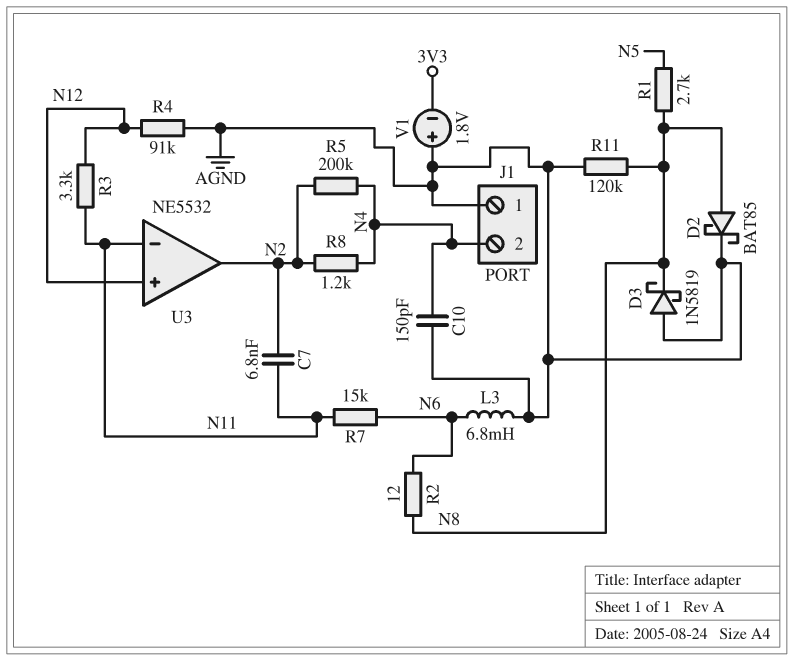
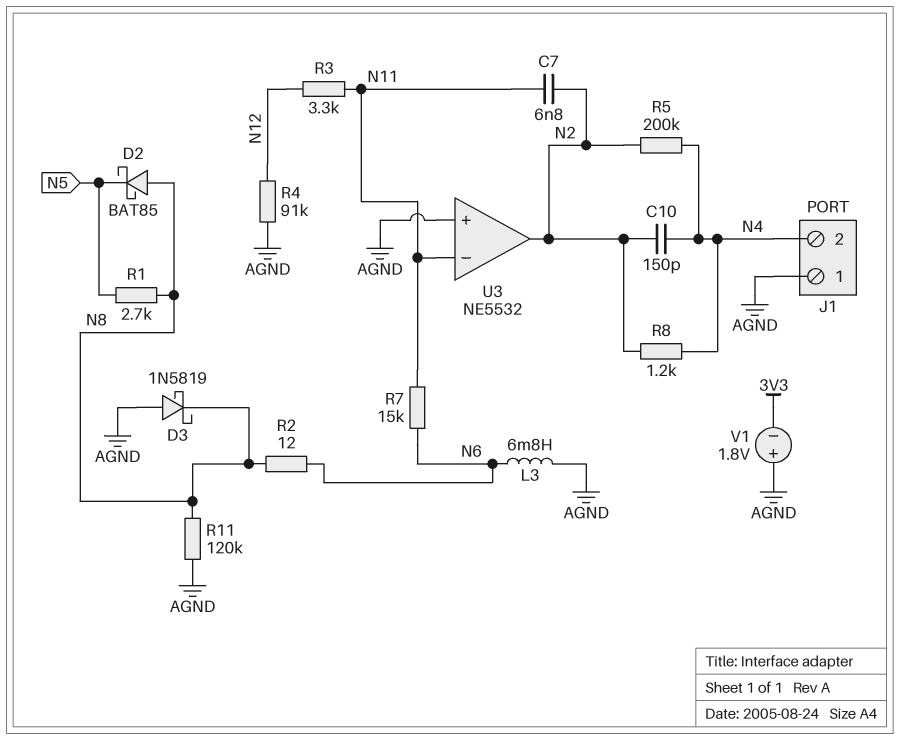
C10: 150pF (AGND, N4) -> 150pF (N2, N4)
D2: schottky BAT85 (A N8, K AGND) -> schottky BAT85 (A N8, K N5)
U3 pin in+: N12 -> AGND

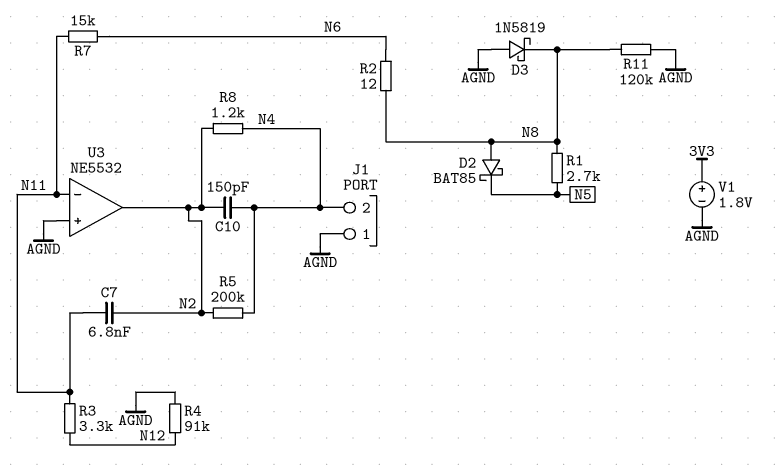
L3: 6.8mH (AGND, N6) -> none
V1: 1.8V (plus AGND, minus 3V3) -> 1.8V (plus 3V3, minus AGND)

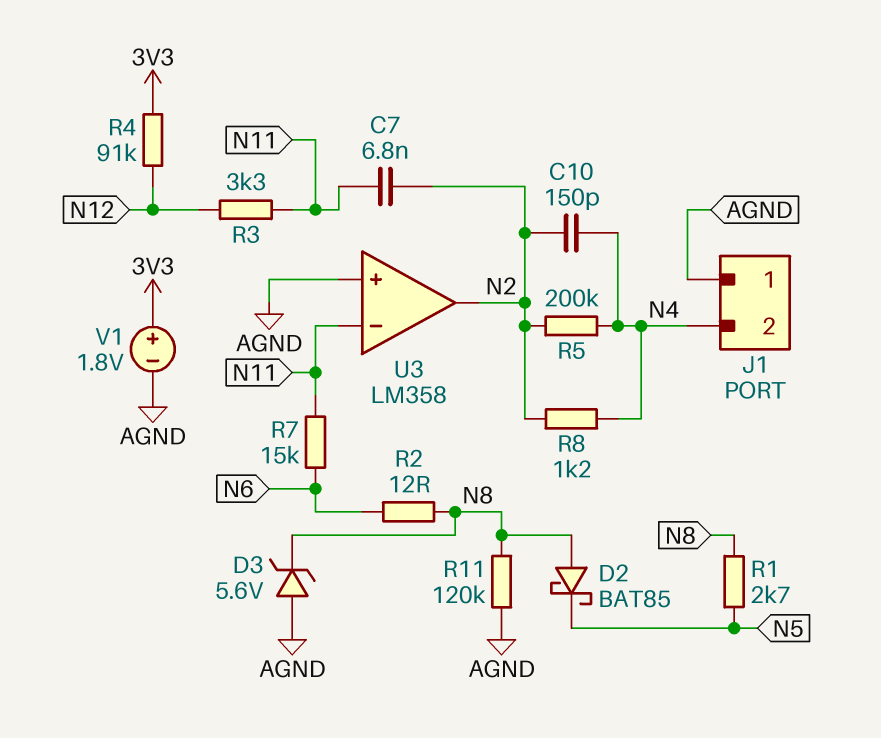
D3: schottky 1N5819 (A AGND, K N8) -> zener 5.6V (A AGND, K N8)
R4: 91k (AGND, N12) -> 91k (3V3, N12)
U3: NE5532 -> LM358

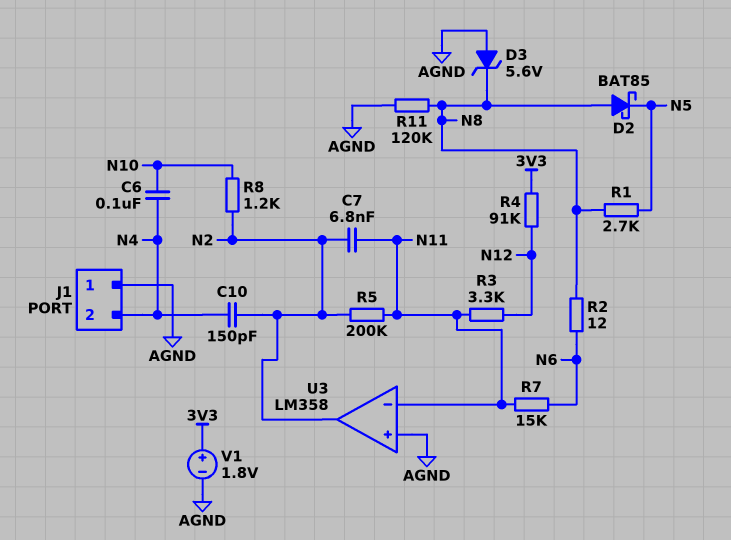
C6: none -> 100nF (N4, N10)
R5: 200k (N2, N4) -> 200k (N2, N11)
R8: 1.2k (N2, N4) -> 1.2k (N2, N10)

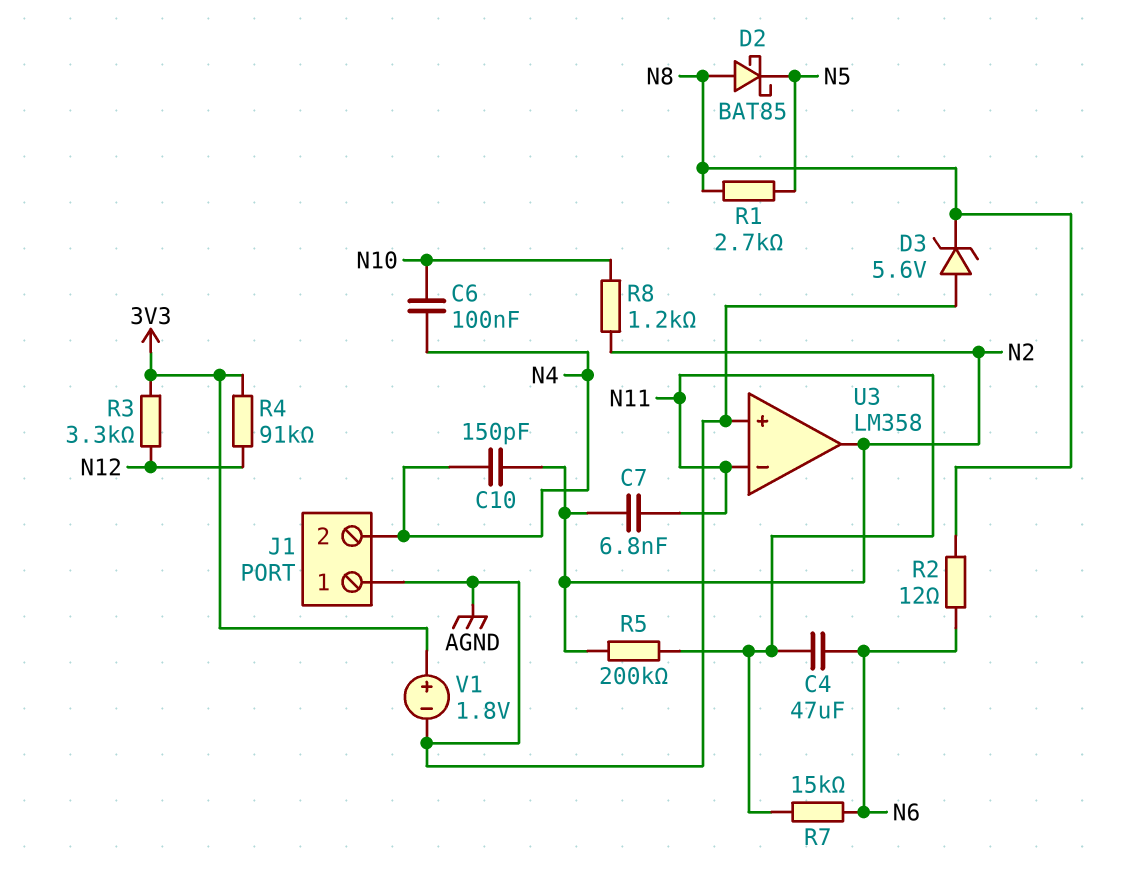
C4: none -> 47uF (N6, N11)
R3: 3.3k (N11, N12) -> 3.3k (3V3, N12)
R11: 120k (AGND, N8) -> none

